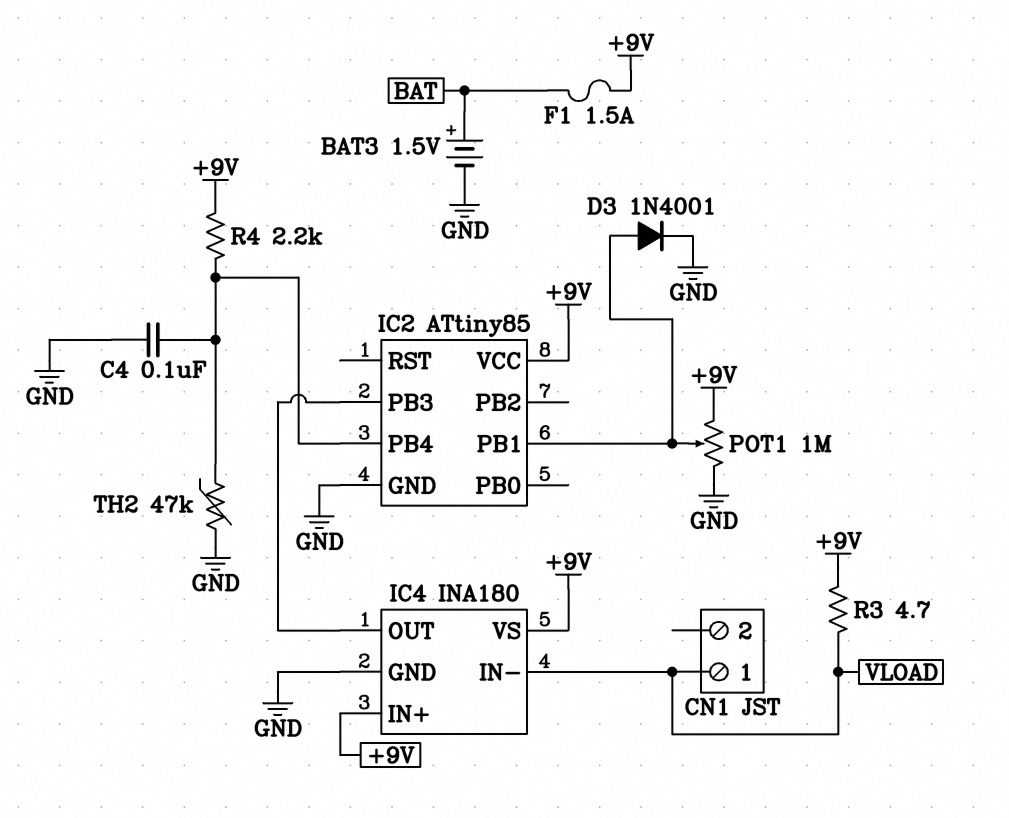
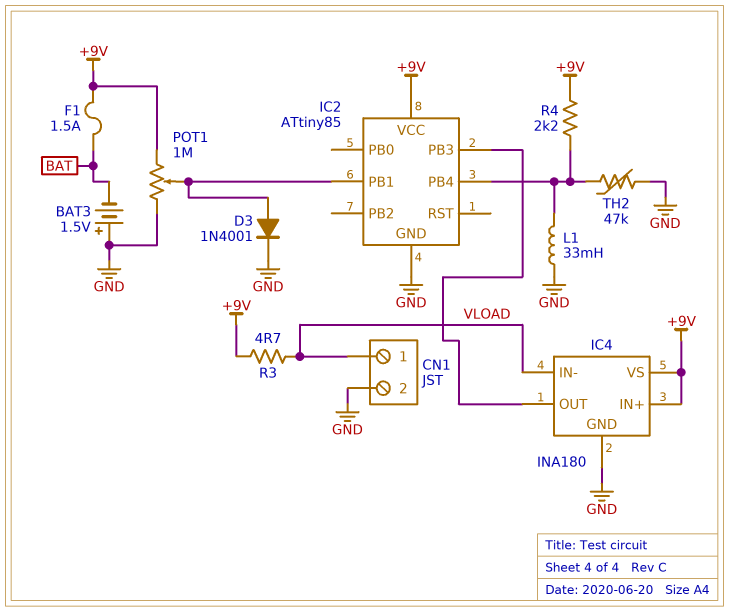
BAT3: 1.5V (plus BAT, minus GND) -> 1.5V (plus GND, minus BAT)
C4: 100nF (GND, IC2/PB4) -> none
CN1 pin 2: none -> GND
L1: none -> 33mH (GND, IC2/PB4)

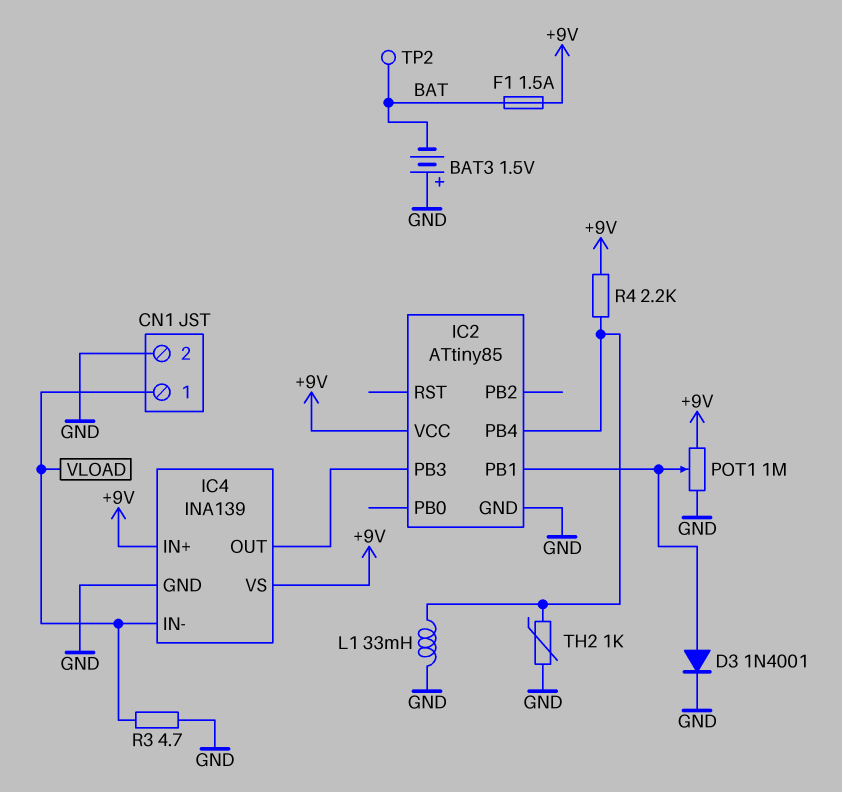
IC4: INA180 -> INA139
R3: 4.7 (+9V, VLOAD) -> 4.7 (GND, VLOAD)
TH2: 47k (GND, IC2/PB4) -> 1k (GND, IC2/PB4)
TP2: none -> test point (BAT)

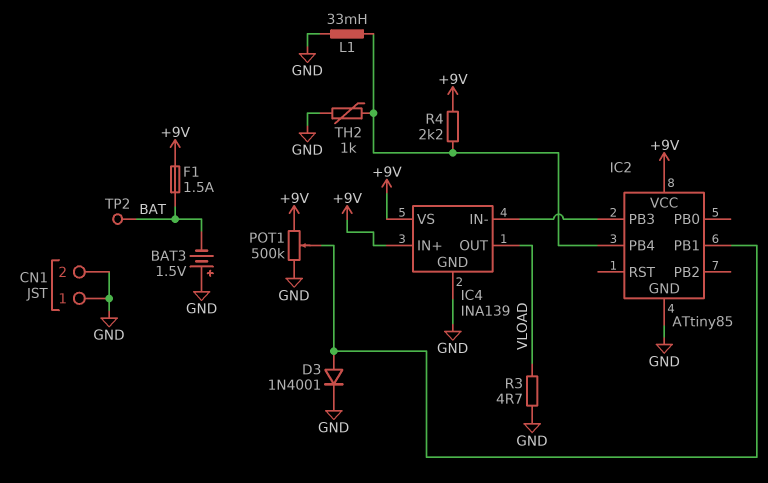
CN1 pin 1: VLOAD -> GND
IC4 pin IN-: VLOAD -> IC2/PB3
IC4 pin OUT: IC2/PB3 -> VLOAD
POT1: 1M (+9V, GND, wiper IC2/PB1) -> 500k (+9V, GND, wiper IC2/PB1)

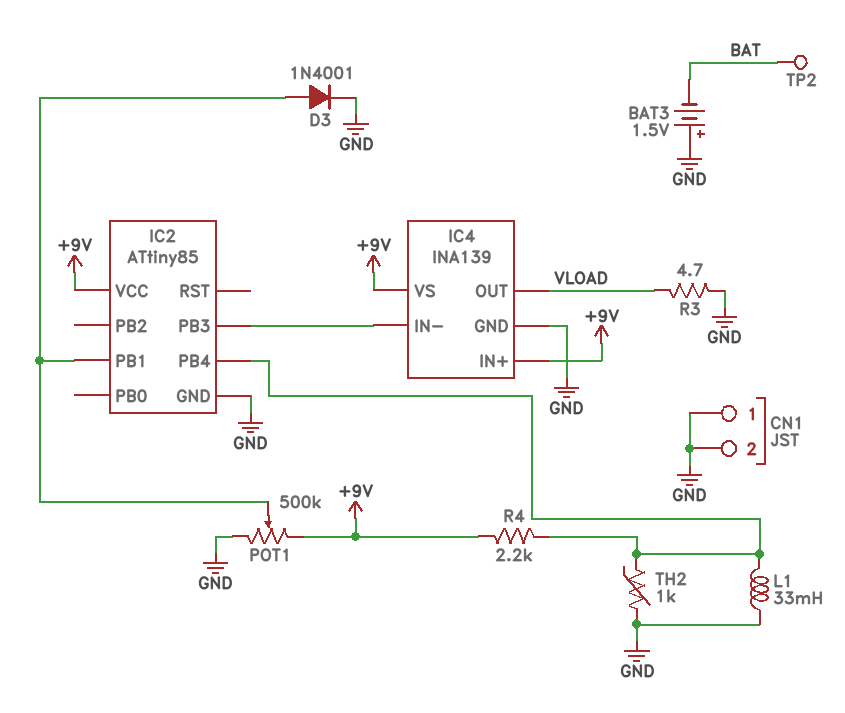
F1: 1.5A (+9V, BAT) -> none

